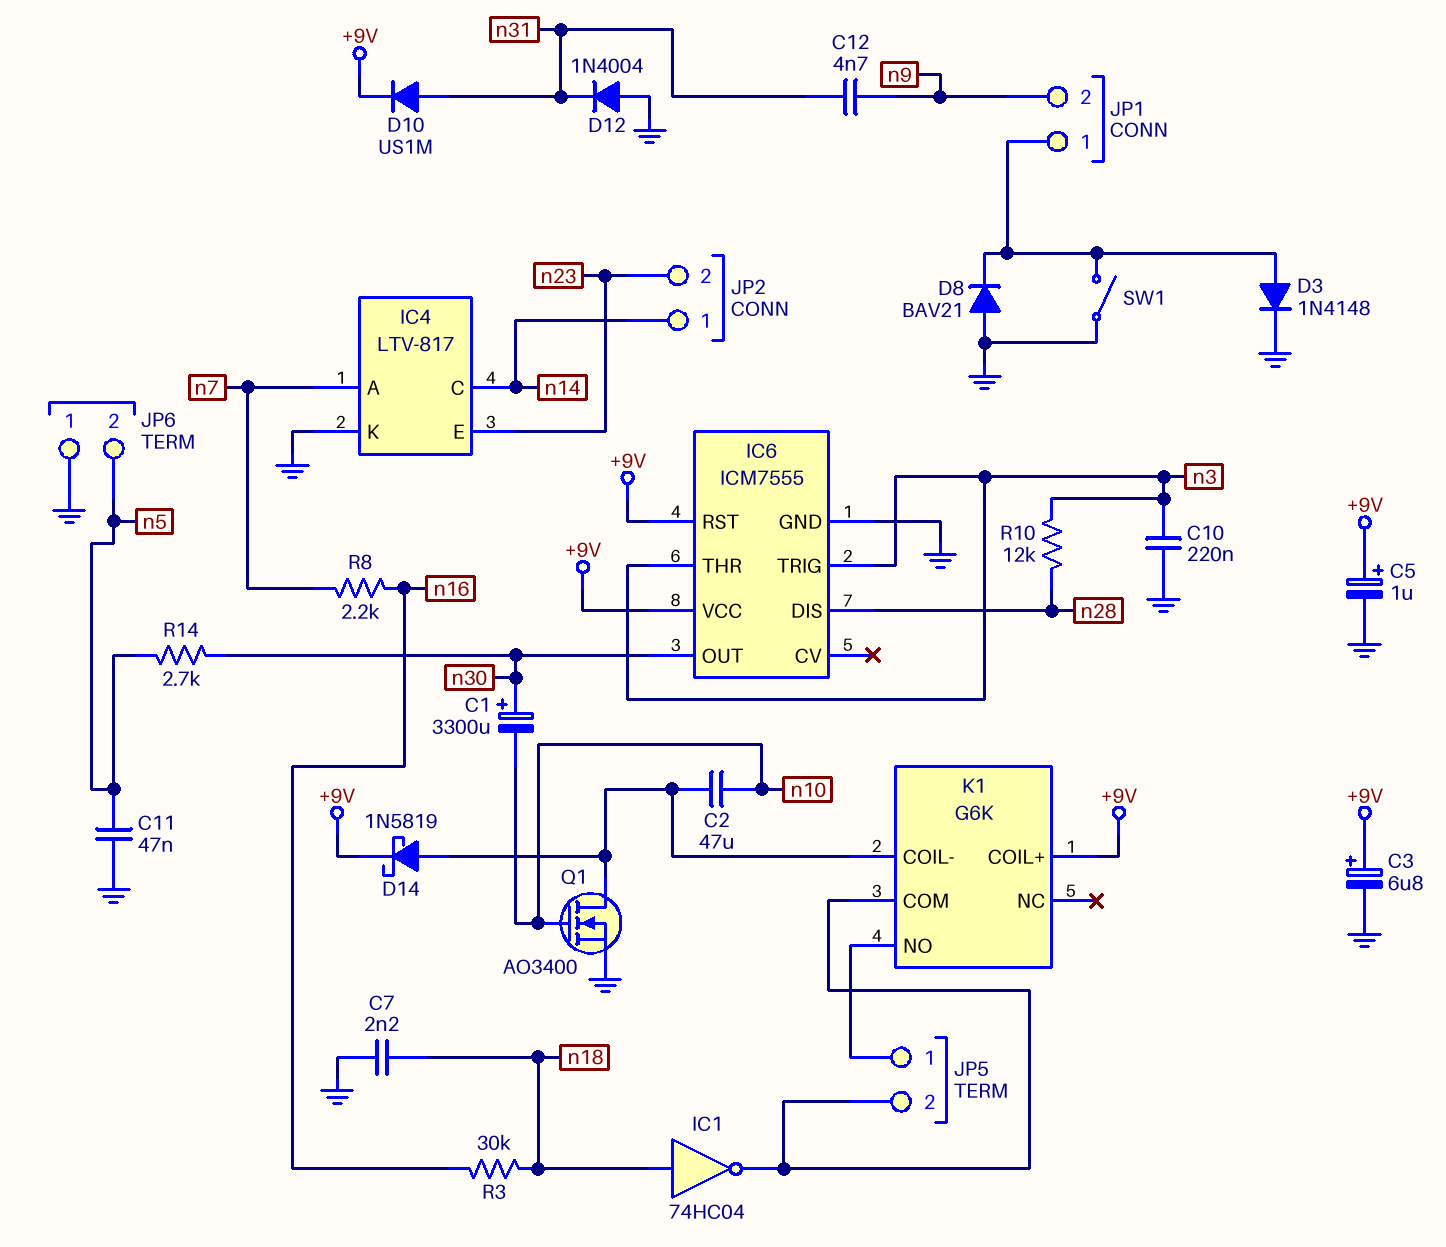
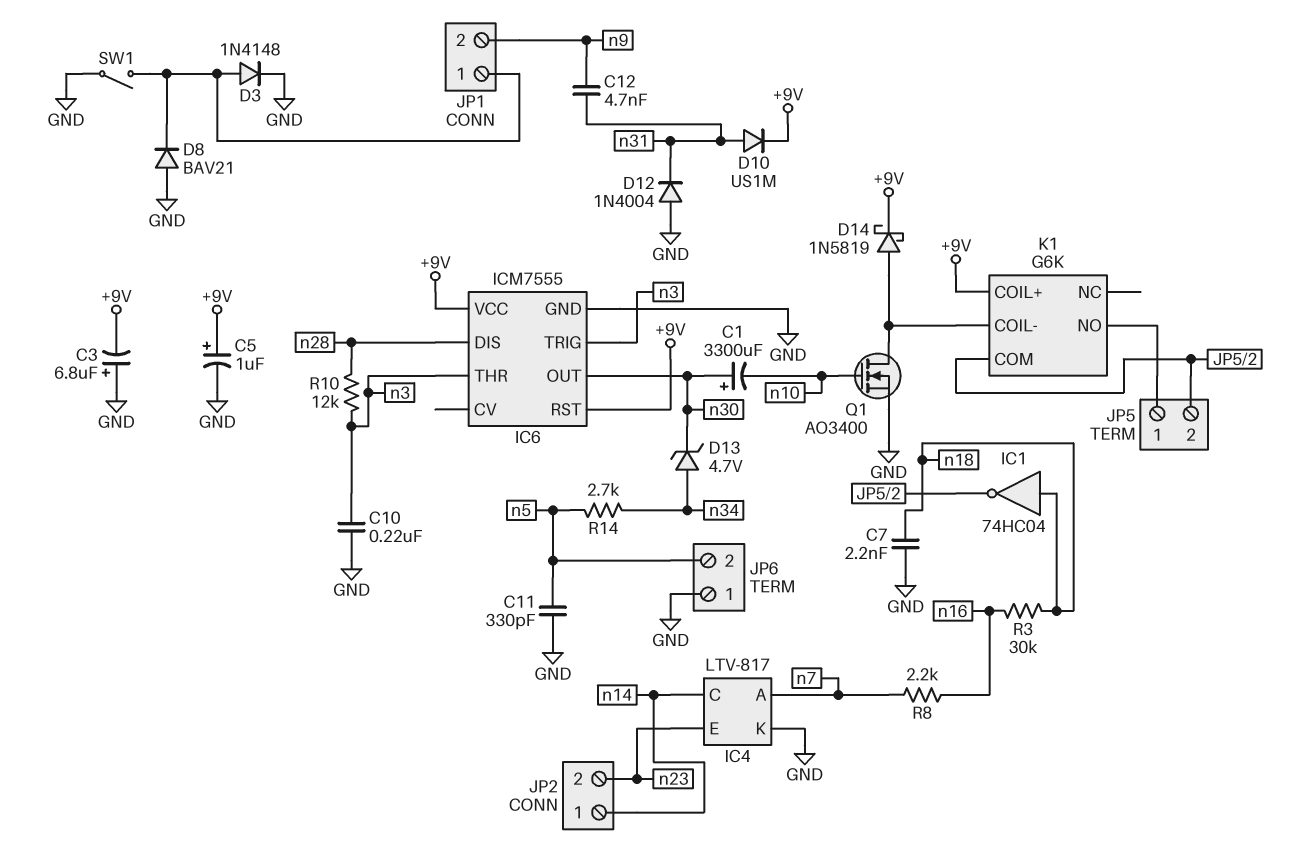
C2: 47uF (K1/COIL-, n10) -> none
C3: 6.8uF (plus +9V, minus GND) -> 6.8uF (plus GND, minus +9V)
C11: 47nF (GND, n5) -> 330pF (GND, n5)
D13: none -> zener 4.7V (A n34, K n30)
R14: 2.7k (n5, n30) -> 2.7k (n5, n34)

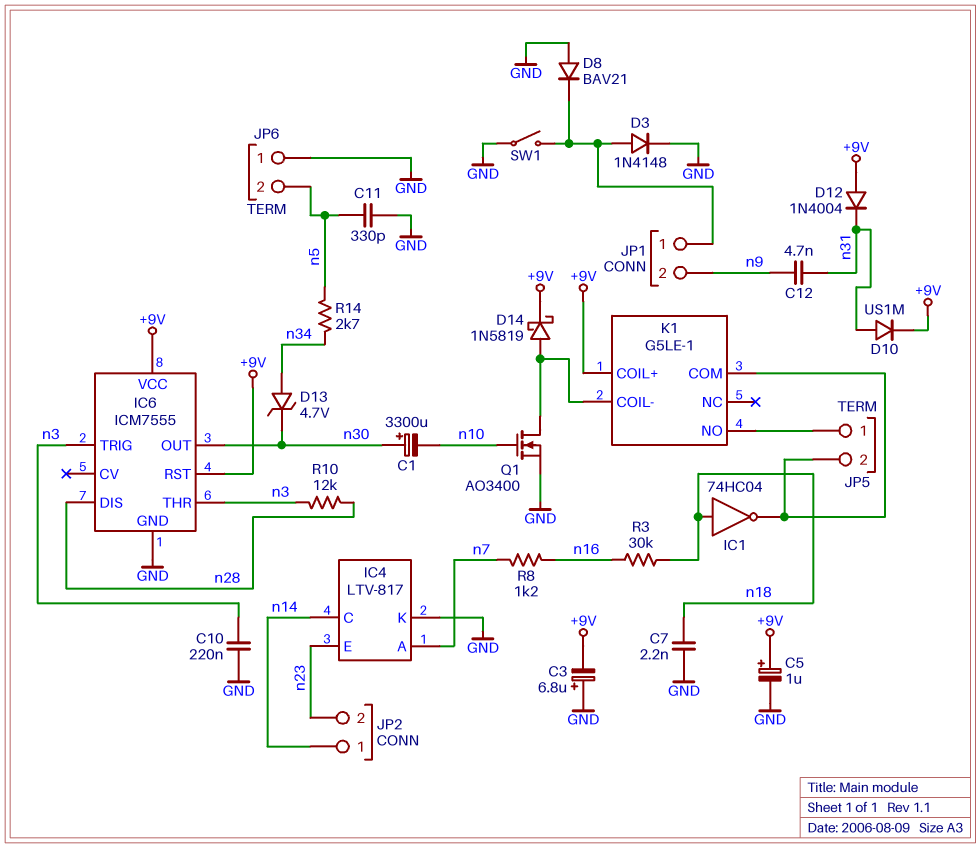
D12: diode 1N4004 (A GND, K n31) -> diode 1N4004 (A +9V, K n31)
K1: G6K -> G5LE-1
R8: 2.2k (n7, n16) -> 1.2k (n7, n16)

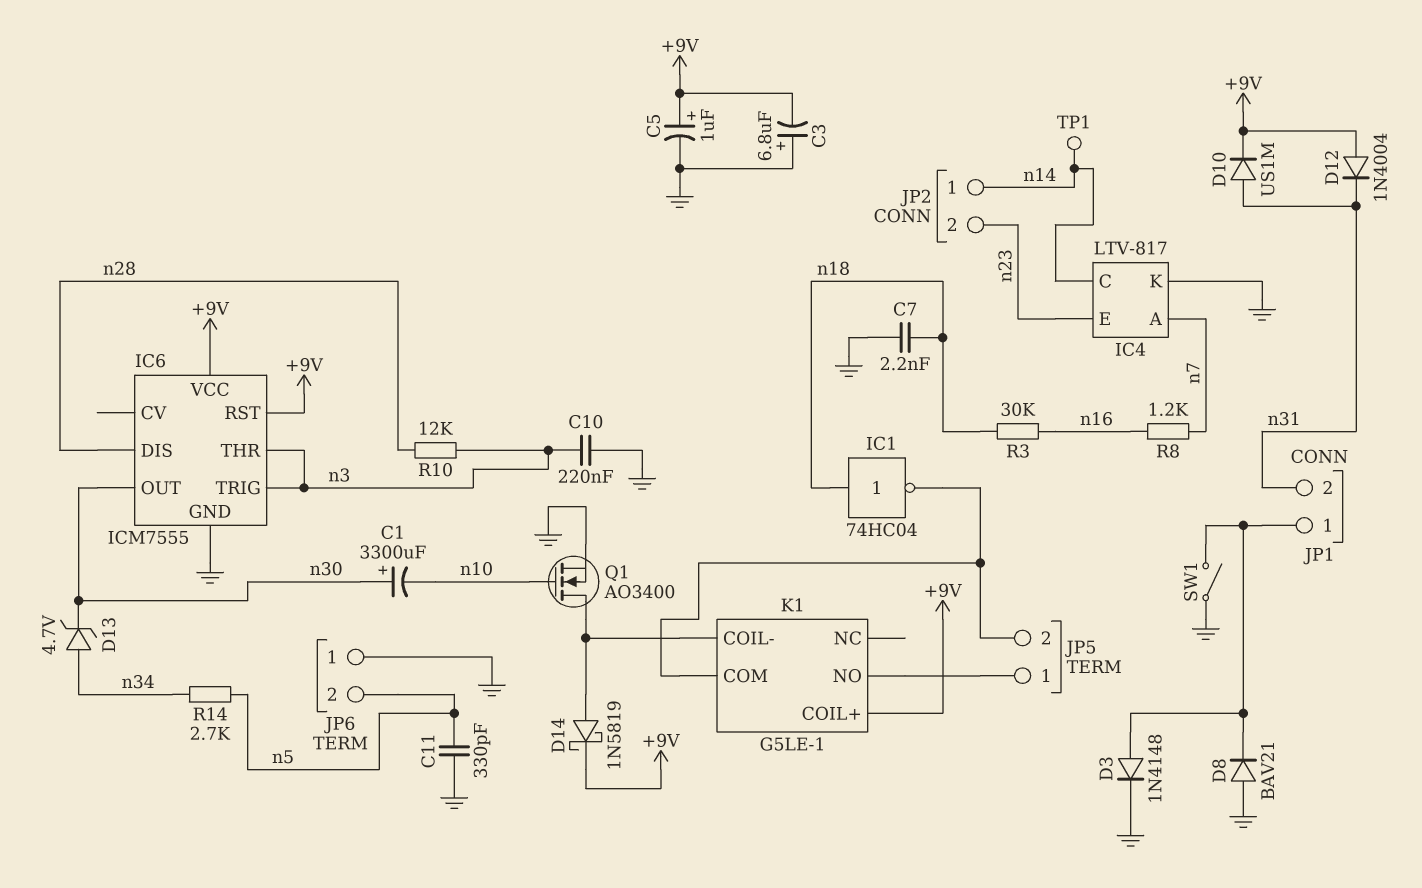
C12: 4.7nF (n9, n31) -> none
JP1 pin 2: n9 -> n31
TP1: none -> test point (n14)

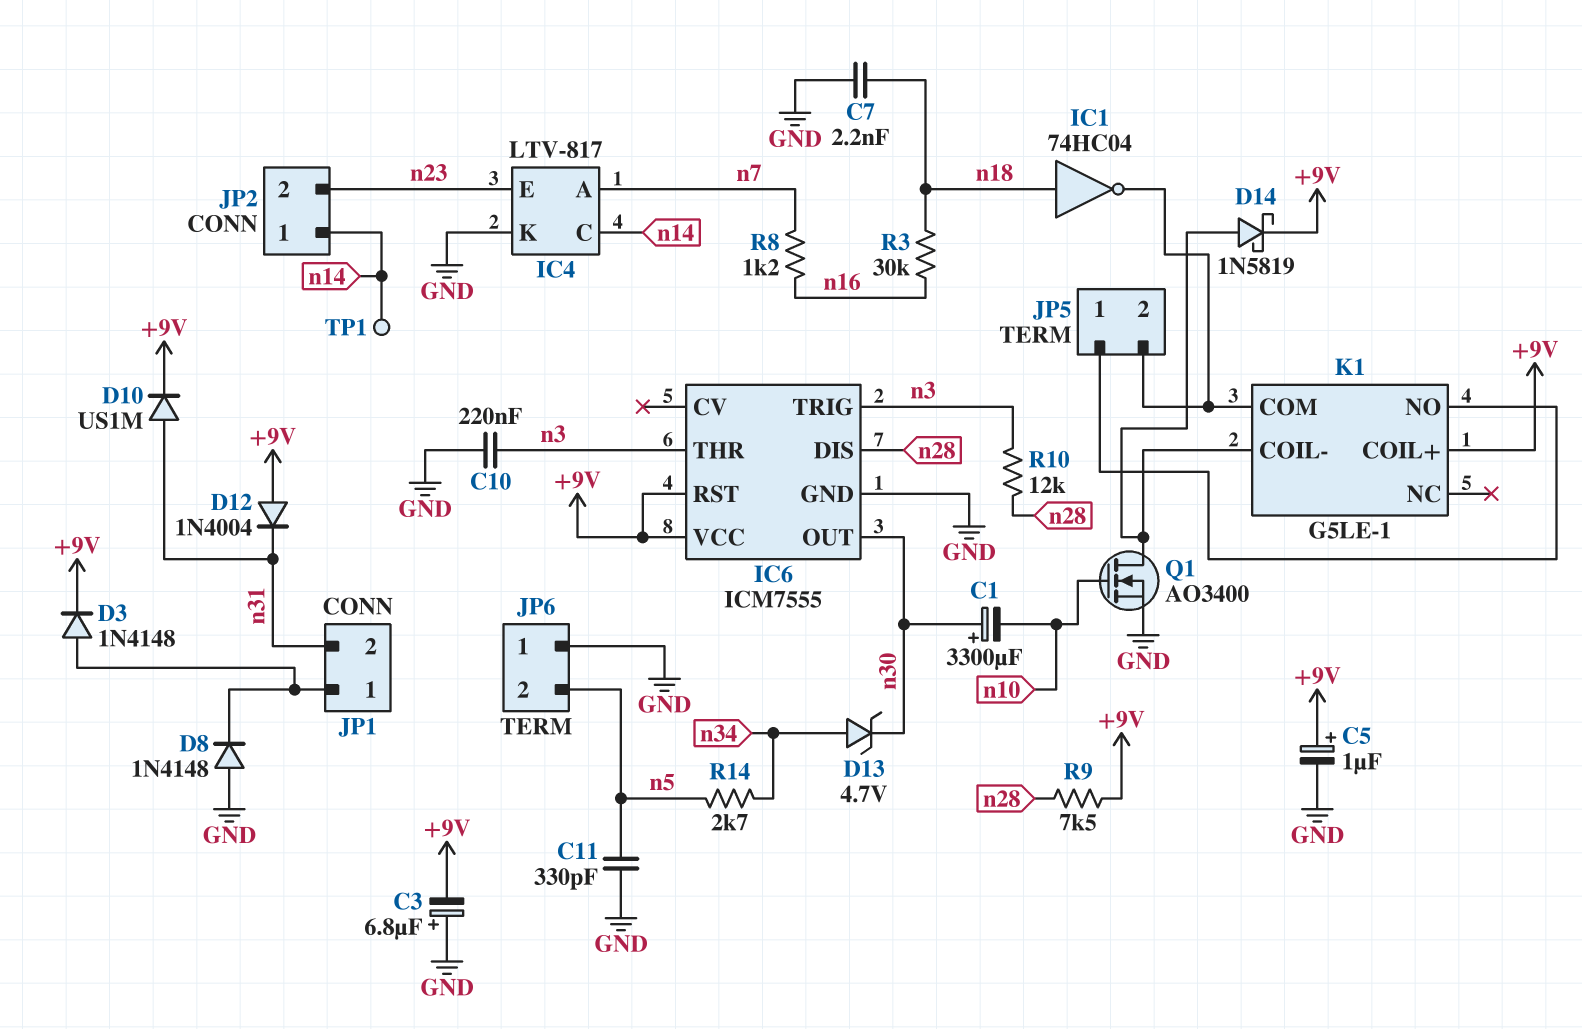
D3: diode 1N4148 (A JP1/1, K GND) -> diode 1N4148 (A JP1/1, K +9V)
D8: diode BAV21 (A GND, K JP1/1) -> diode 1N4148 (A GND, K JP1/1)
R9: none -> 7.5k (+9V, n28)
SW1: switch (GND, JP1/1) -> none

